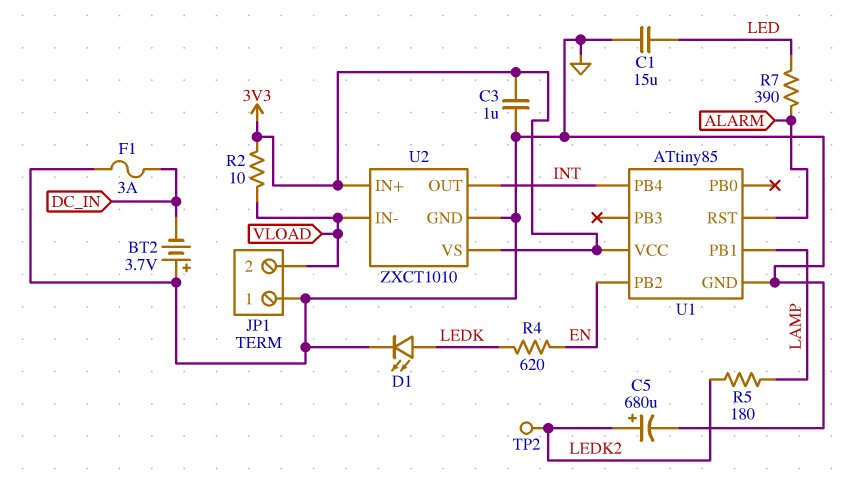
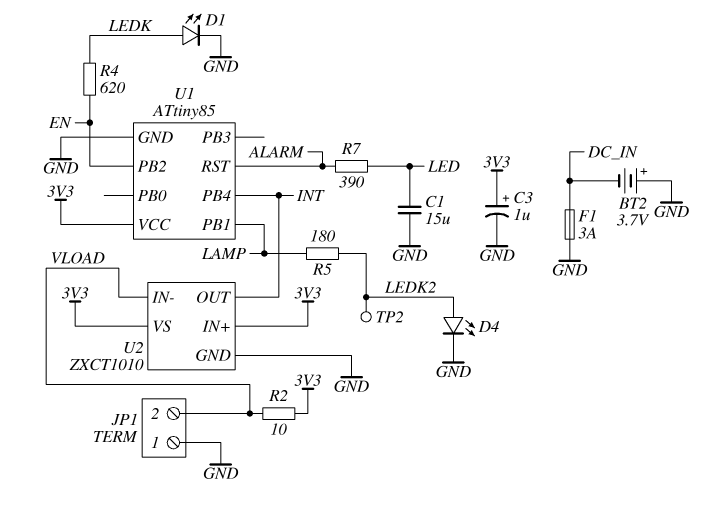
C3: 1uF (3V3, GND) -> 1uF (plus 3V3, minus GND)
C5: 680uF (plus LEDK2, minus GND) -> none
D4: none -> LED (A LEDK2, K GND)

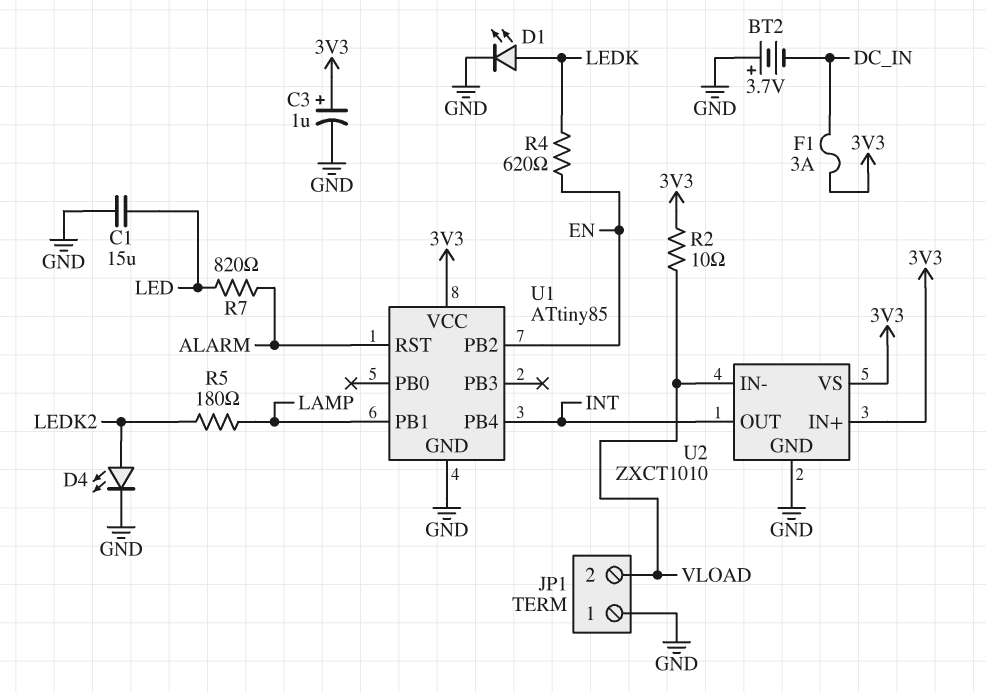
F1: 3A (DC_IN, GND) -> 3A (3V3, DC_IN)
R7: 390 (ALARM, LED) -> 820 (ALARM, LED)
TP2: test point (LEDK2) -> none

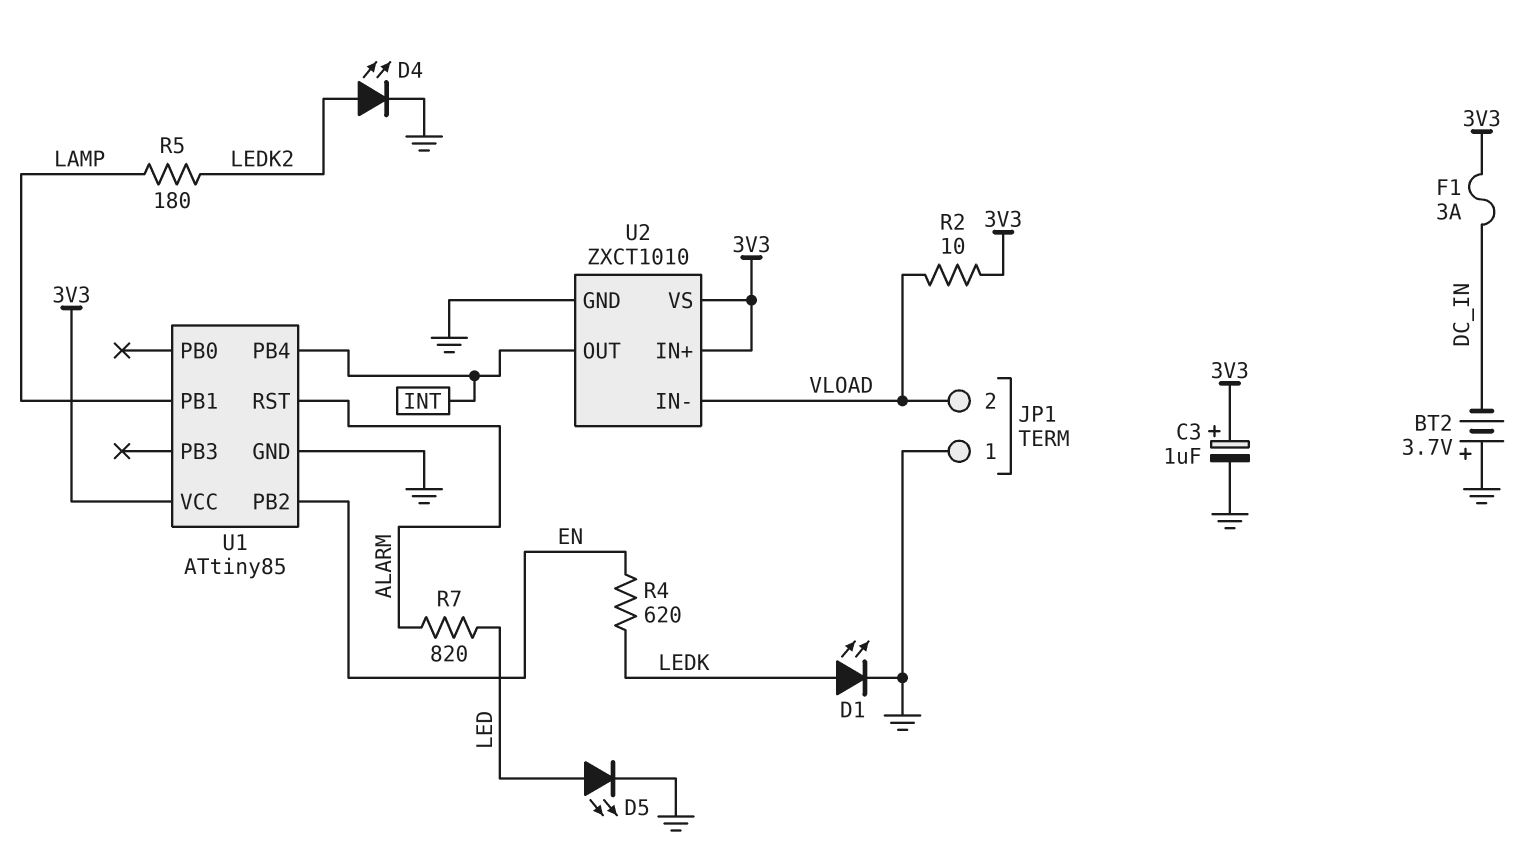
C1: 15uF (GND, LED) -> none
D5: none -> LED (A LED, K GND)

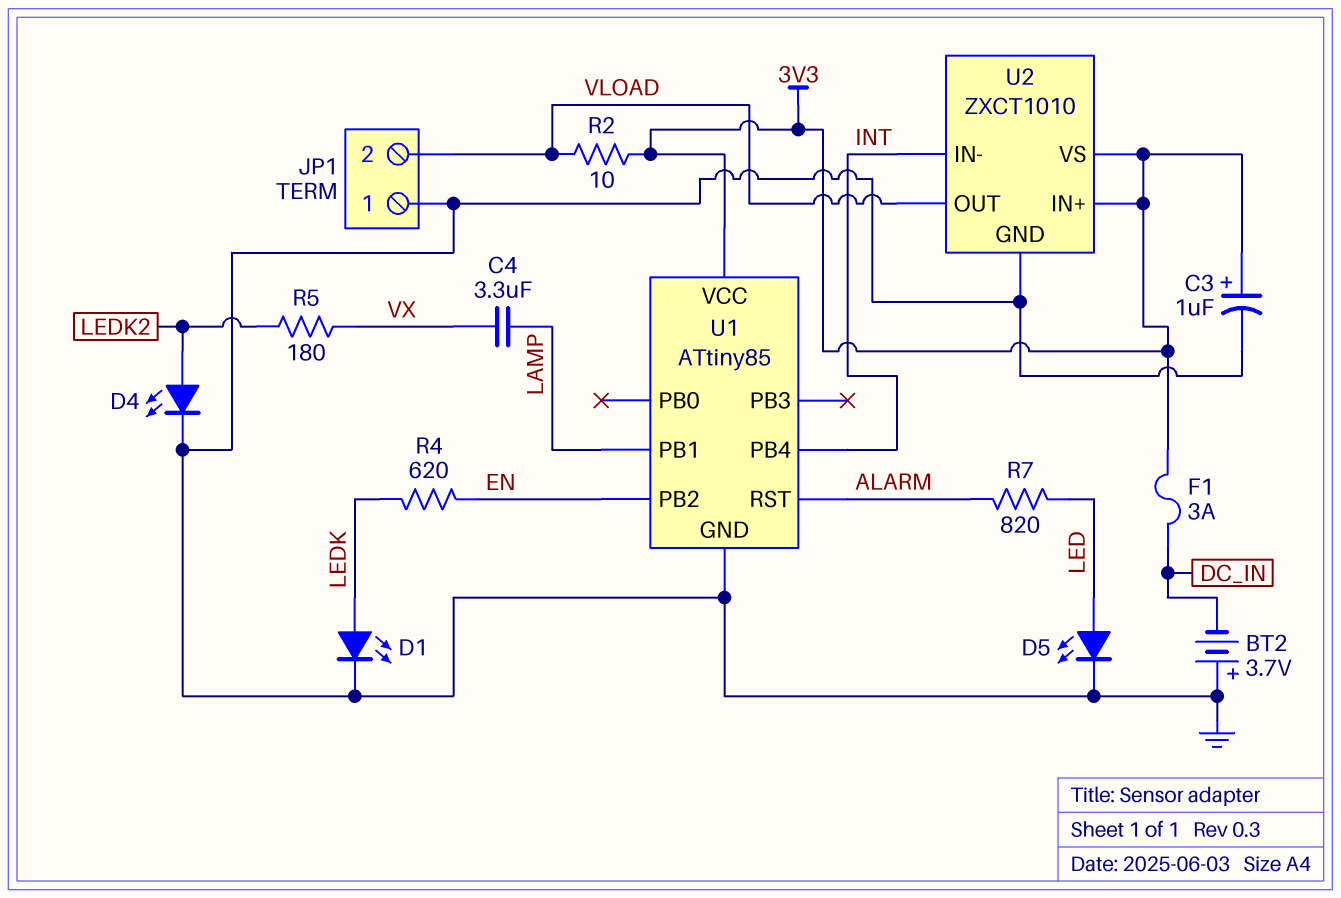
C4: none -> 3.3uF (LAMP, VX)
R5: 180 (LAMP, LEDK2) -> 180 (LEDK2, VX)
U2 pin IN-: VLOAD -> INT
U2 pin OUT: INT -> VLOAD

